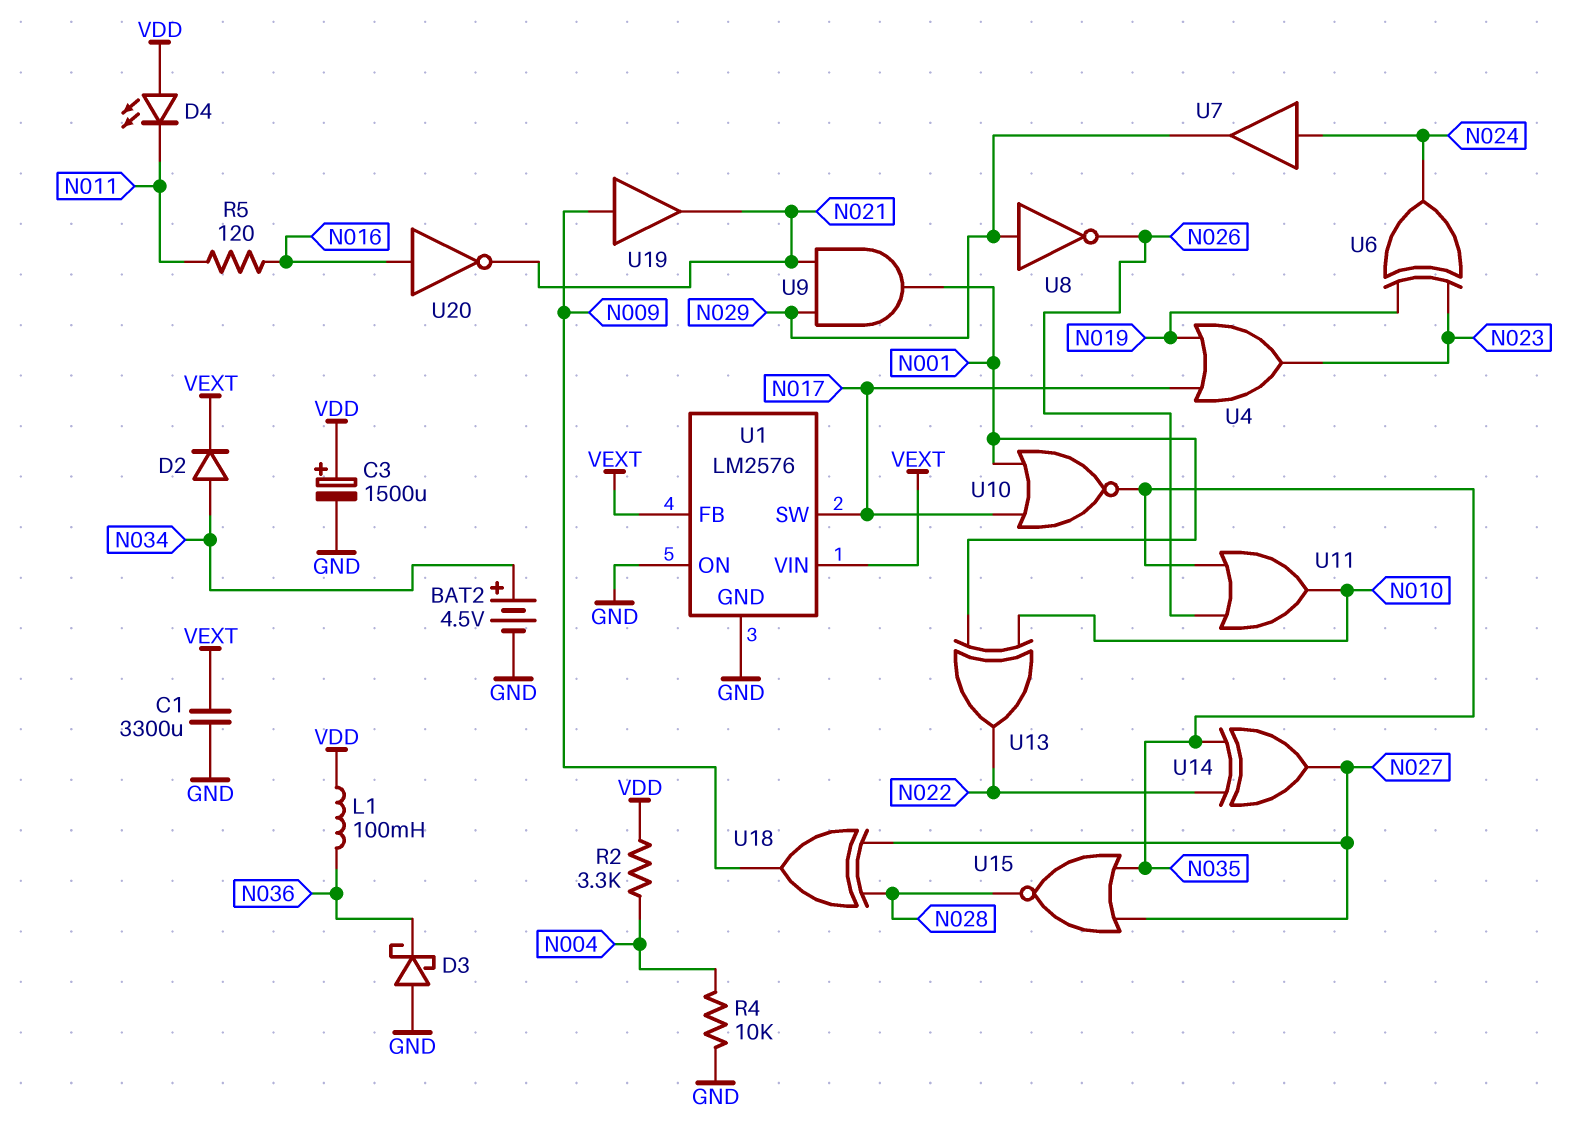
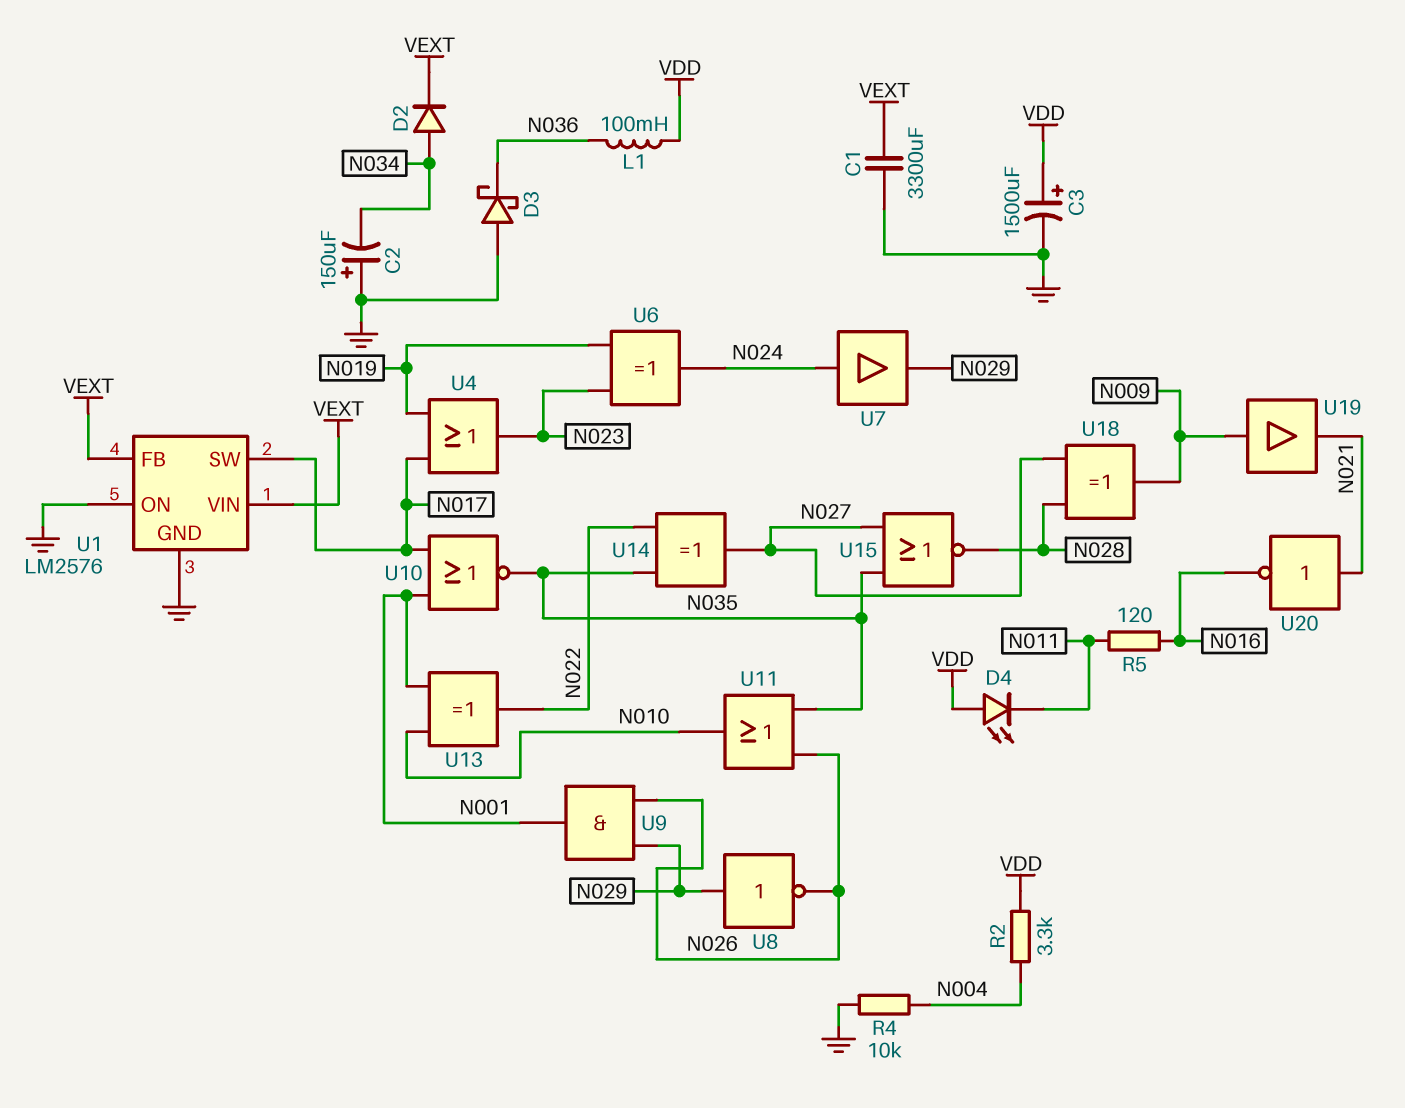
BAT2: 4.5V (plus N034, minus GND) -> none
C2: none -> 150uF (plus GND, minus N034)
U9: AND (in N021, in N029, out N001) -> AND (in N026, in N029, out N001)
U20: NOT (in N016, out N021) -> NOT (in N021, out N016)

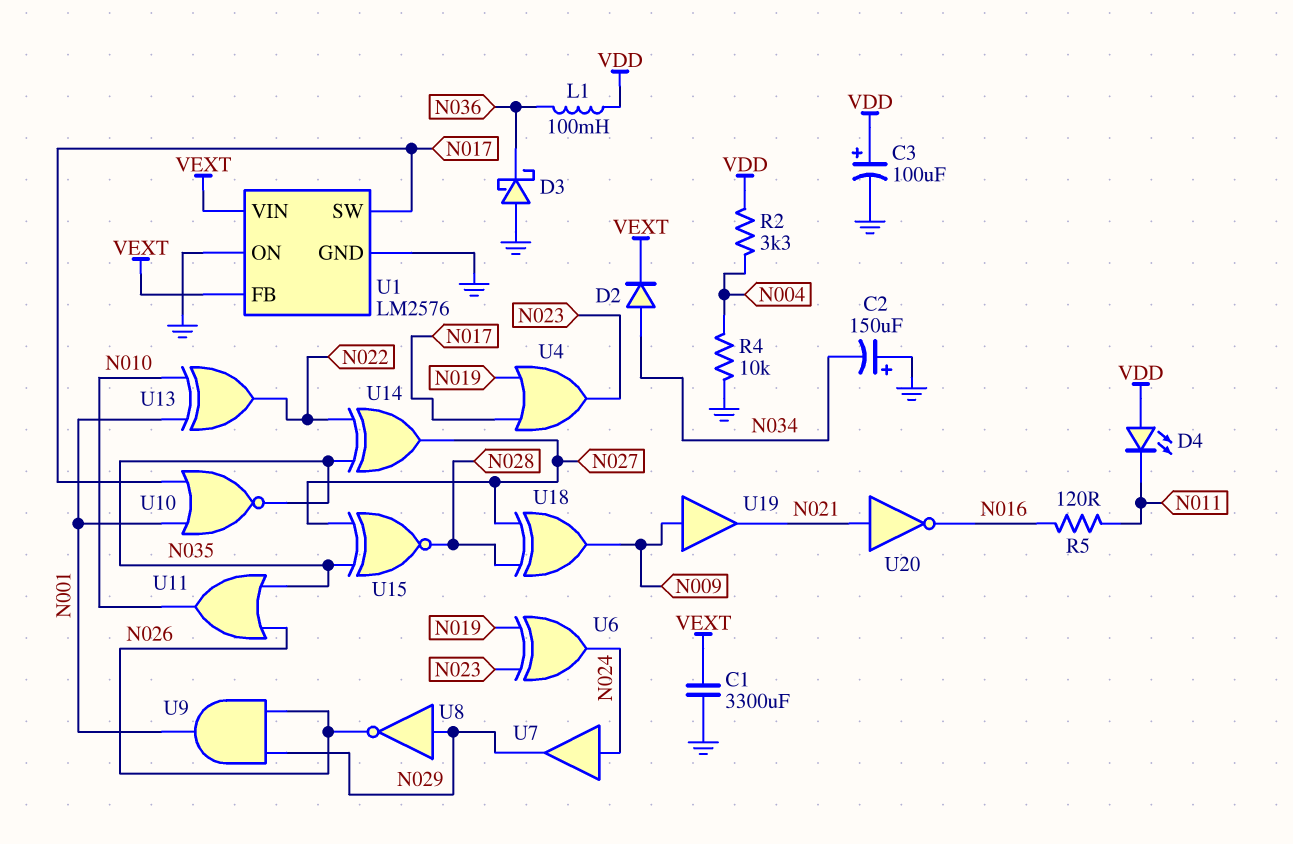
C3: 1500uF (plus VDD, minus GND) -> 100uF (plus VDD, minus GND)
U15: NOR (in N027, in N035, out N028) -> XNOR (in N027, in N035, out N028)

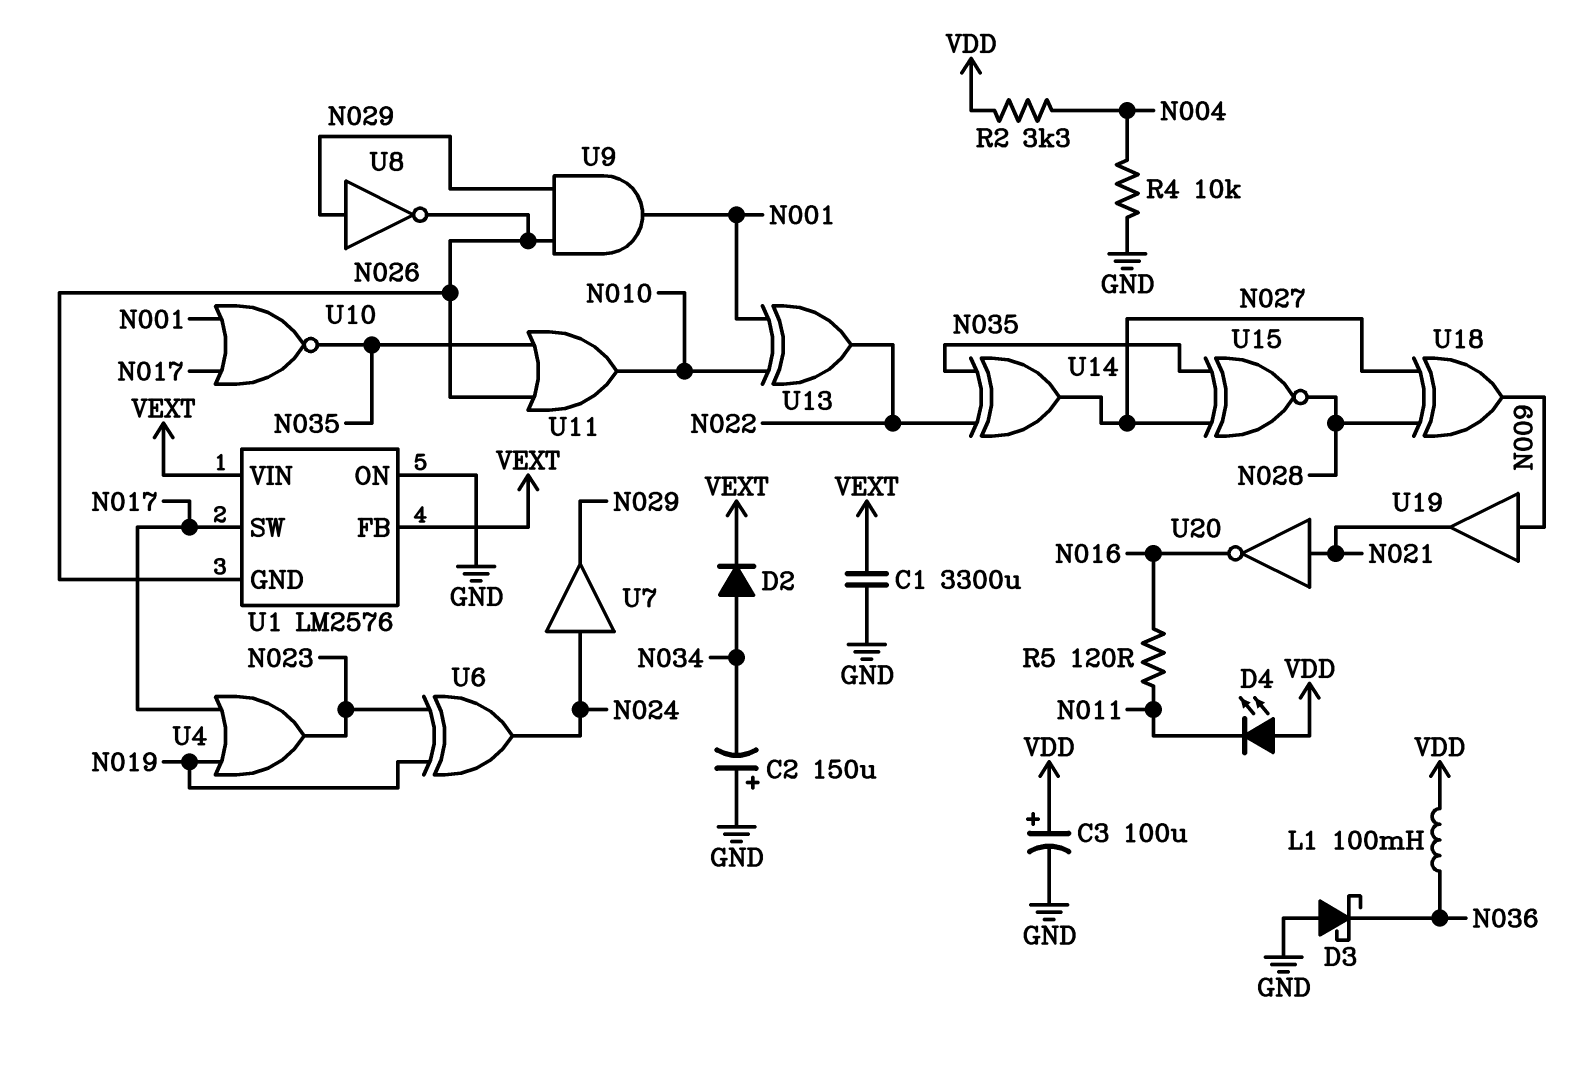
U1 pin GND: GND -> N026

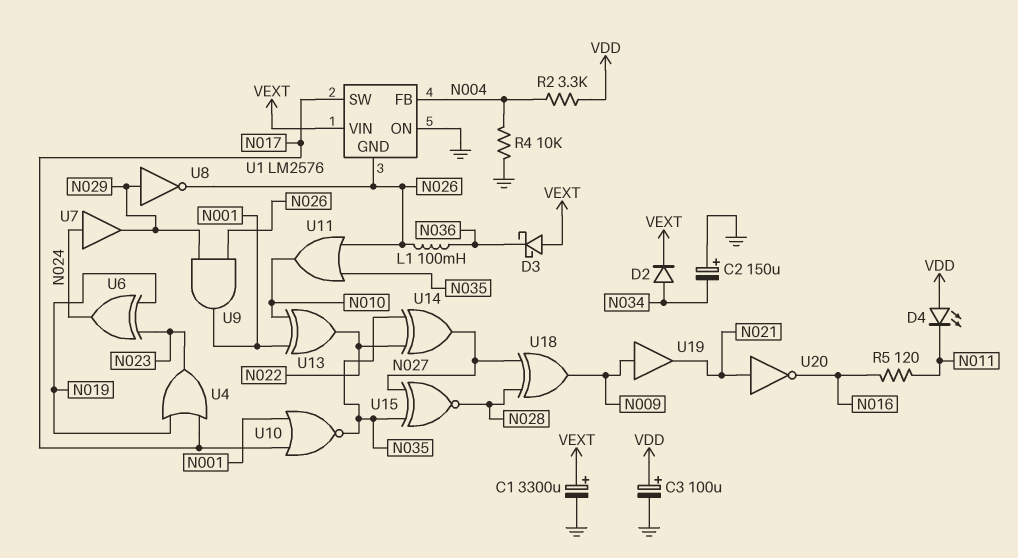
C1: 3300uF (GND, VEXT) -> 3300uF (plus VEXT, minus GND)
D3: schottky (A GND, K N036) -> schottky (A VEXT, K N036)
L1: 100mH (N036, VDD) -> 100mH (N026, N036)
U1 pin FB: VEXT -> N004

